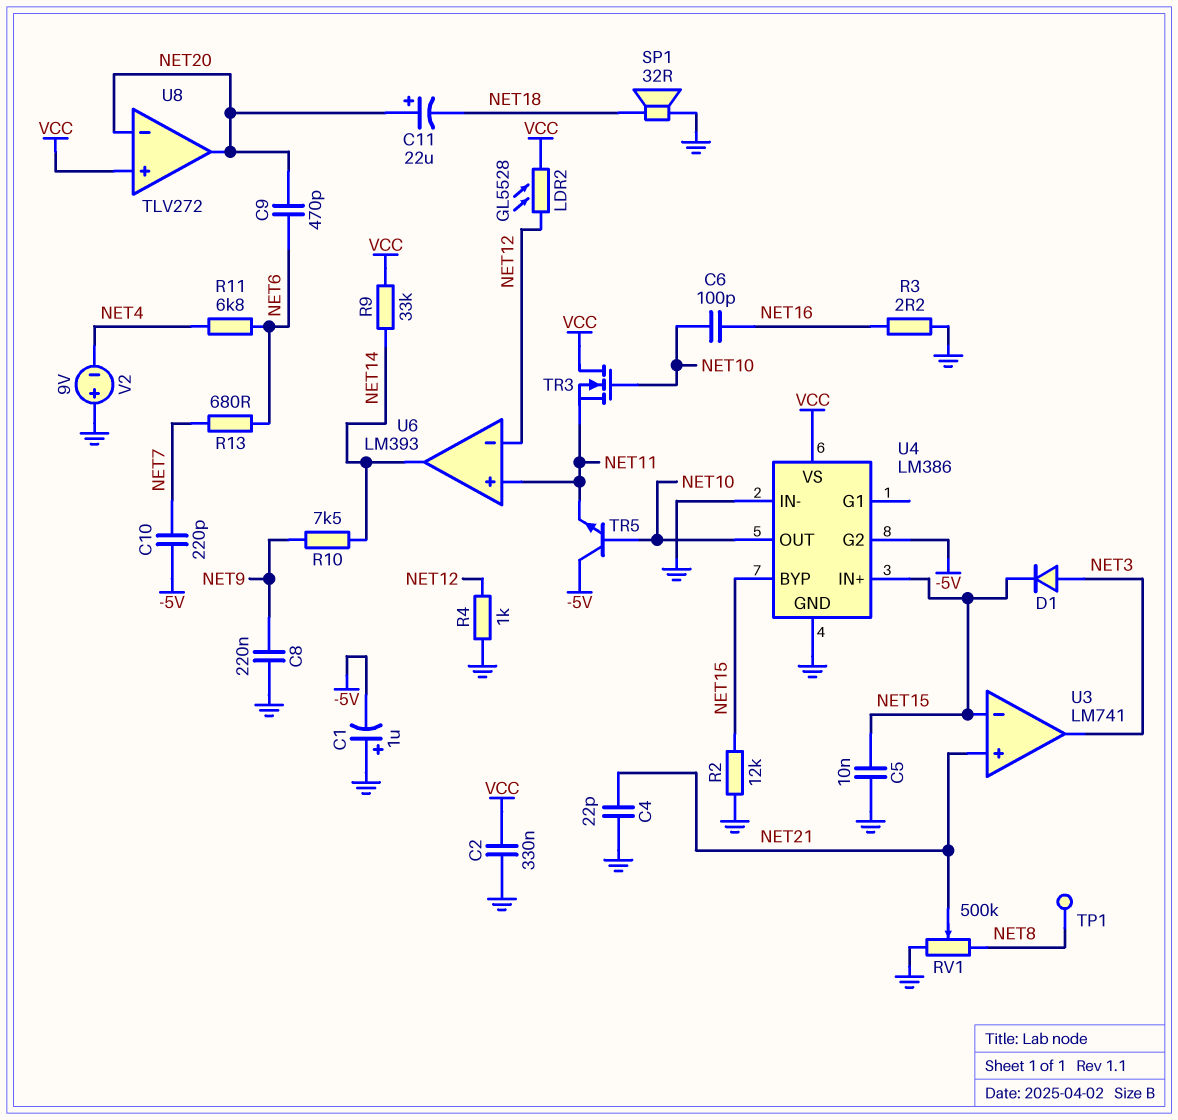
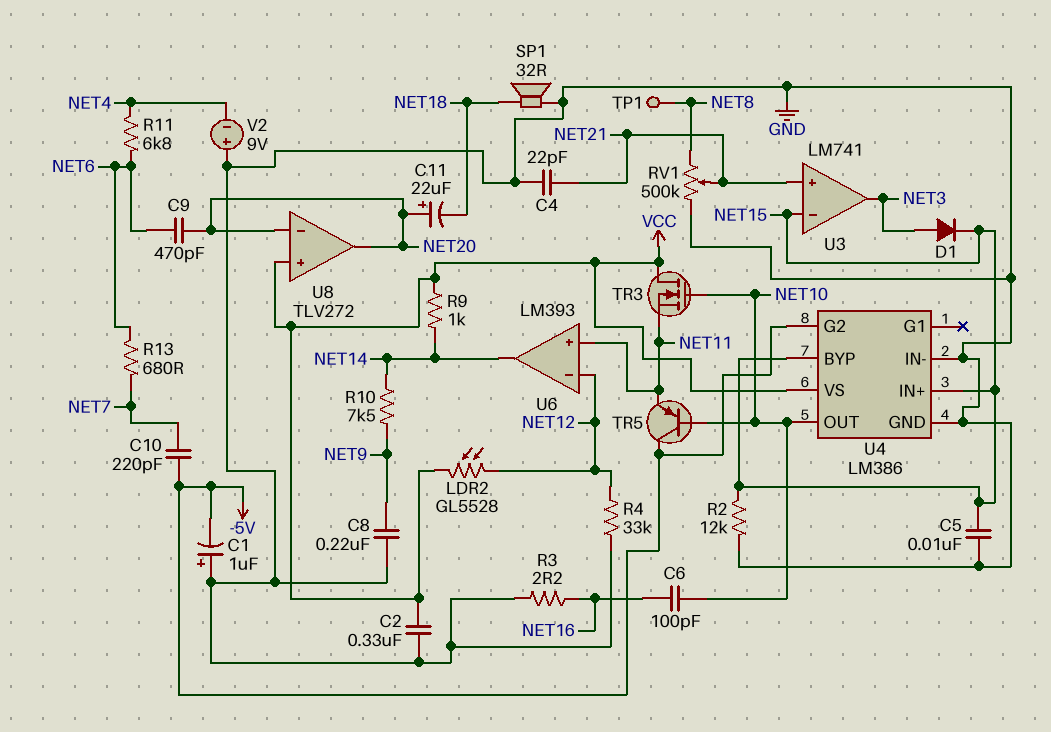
R4: 1k (GND, NET12) -> 33k (GND, NET12)
R9: 33k (NET14, VCC) -> 1k (NET14, VCC)
TR5: NPN (B NET10, C -5V, E NET11) -> PNP (B NET10, C -5V, E NET11)

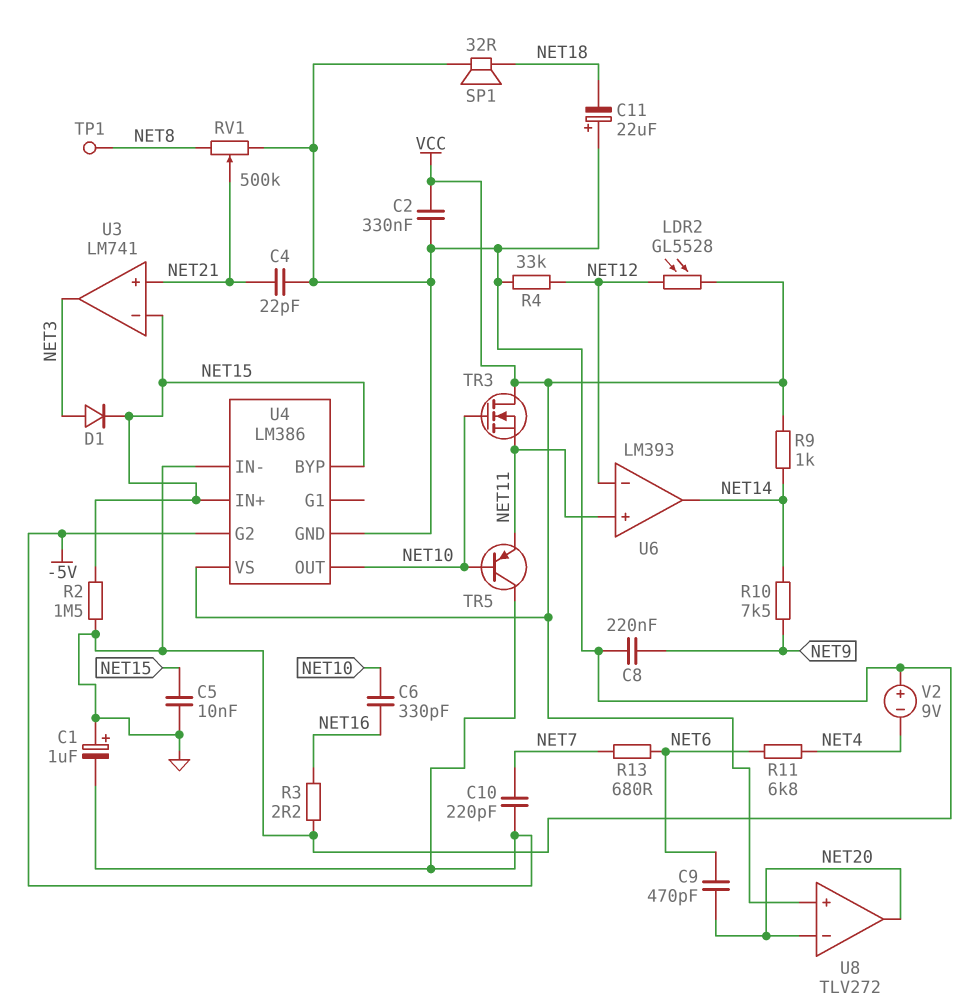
C6: 100pF (NET10, NET16) -> 330pF (NET10, NET16)
C11: 22uF (plus NET20, minus NET18) -> 22uF (plus GND, minus NET18)
R2: 12k (GND, NET15) -> 1.5M (GND, NET15)

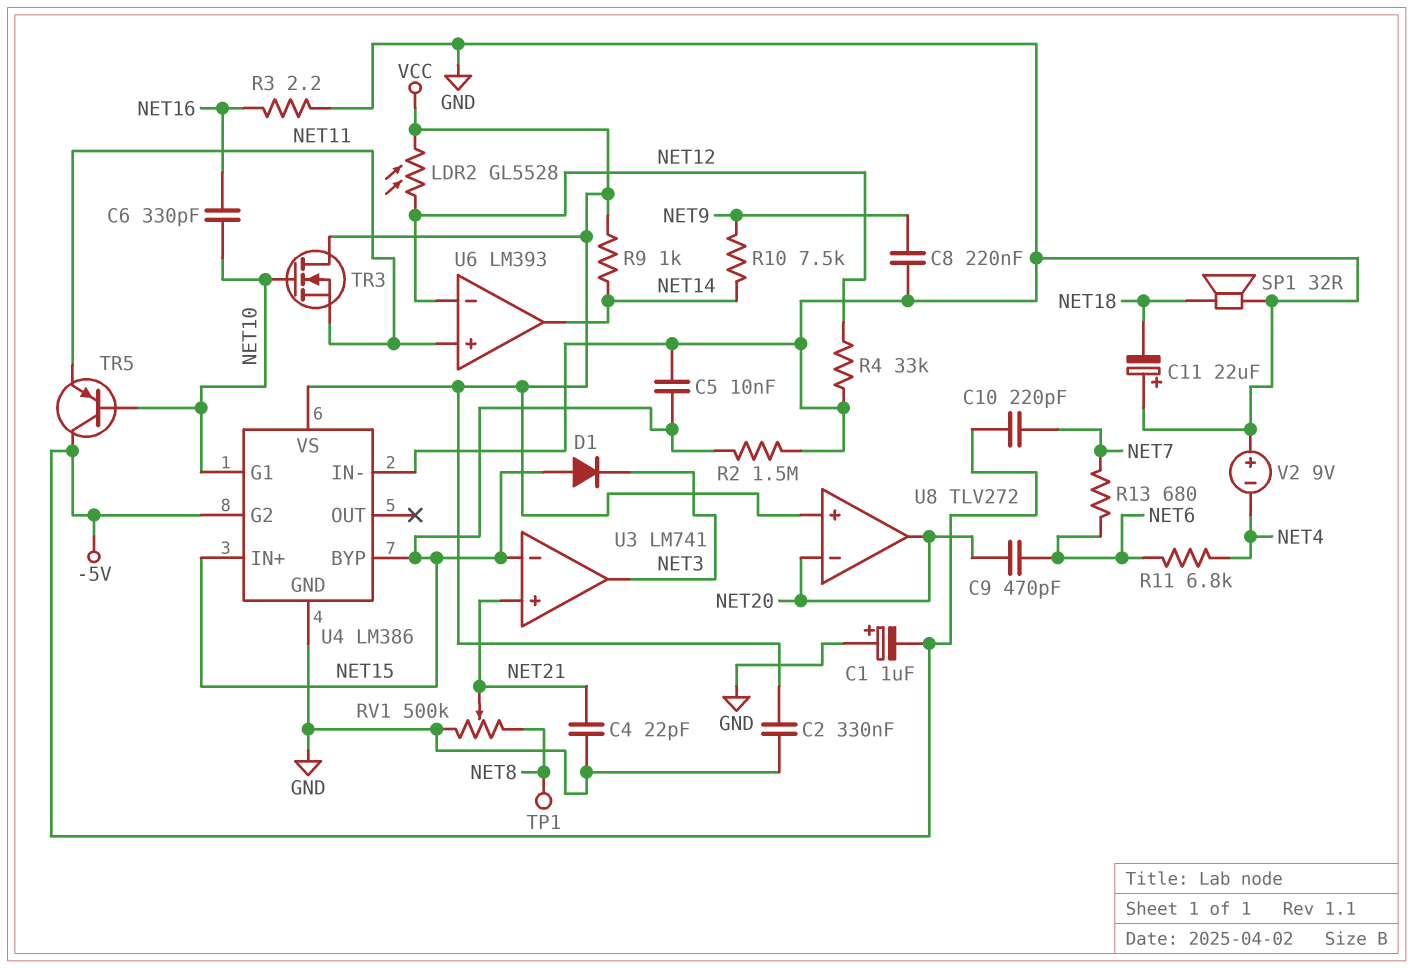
D1: diode (A NET3, K NET15) -> diode (A NET15, K NET3)
U4 pin G1: none -> NET10
U4 pin OUT: NET10 -> none

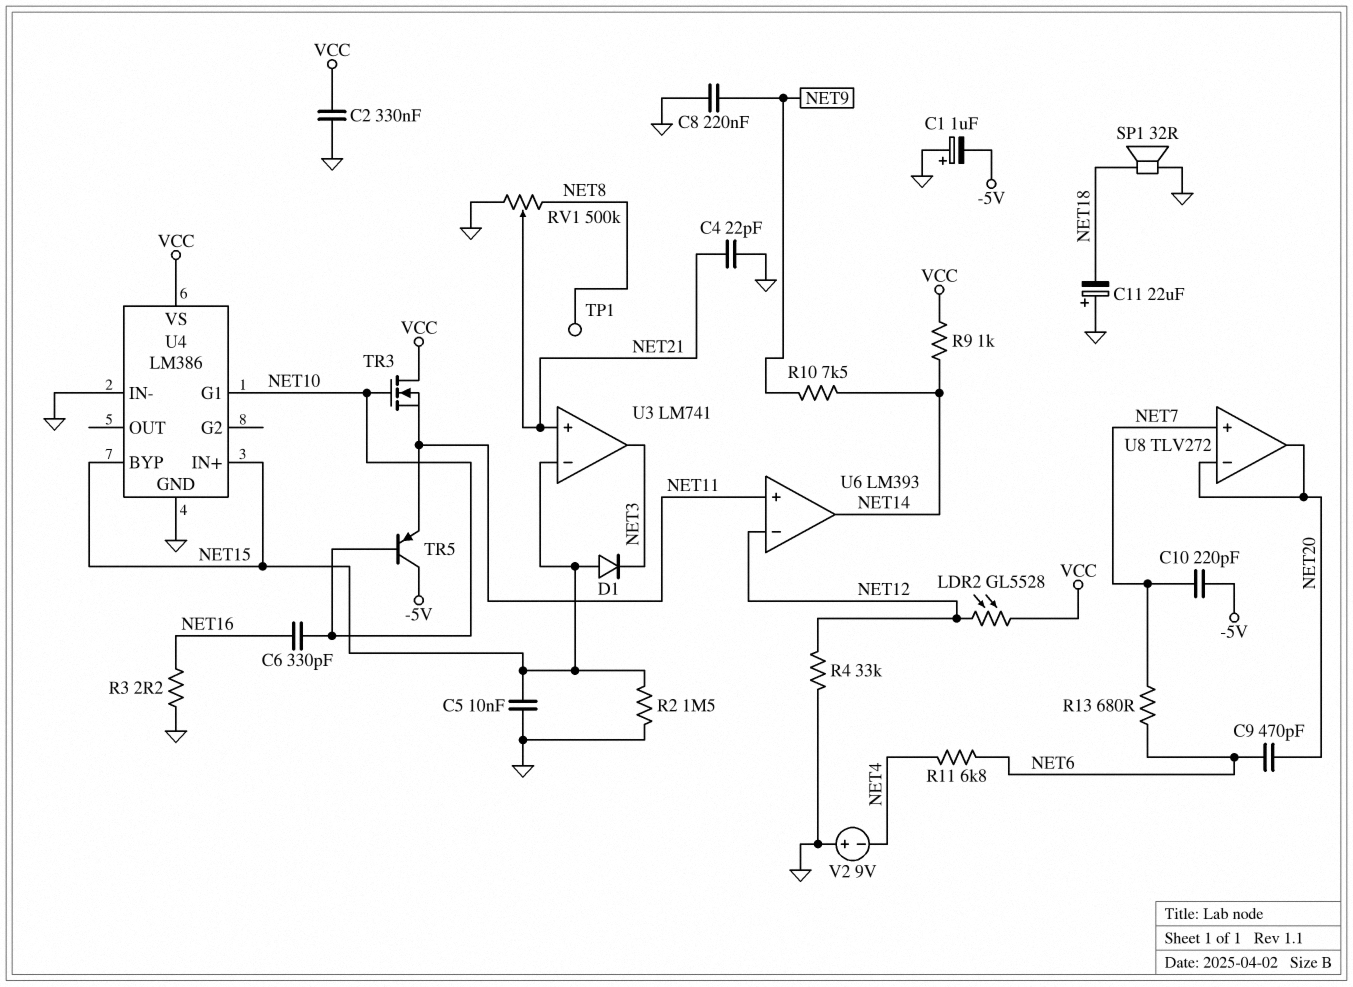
U4 pin G2: -5V -> none
U8 pin in+: VCC -> NET7

